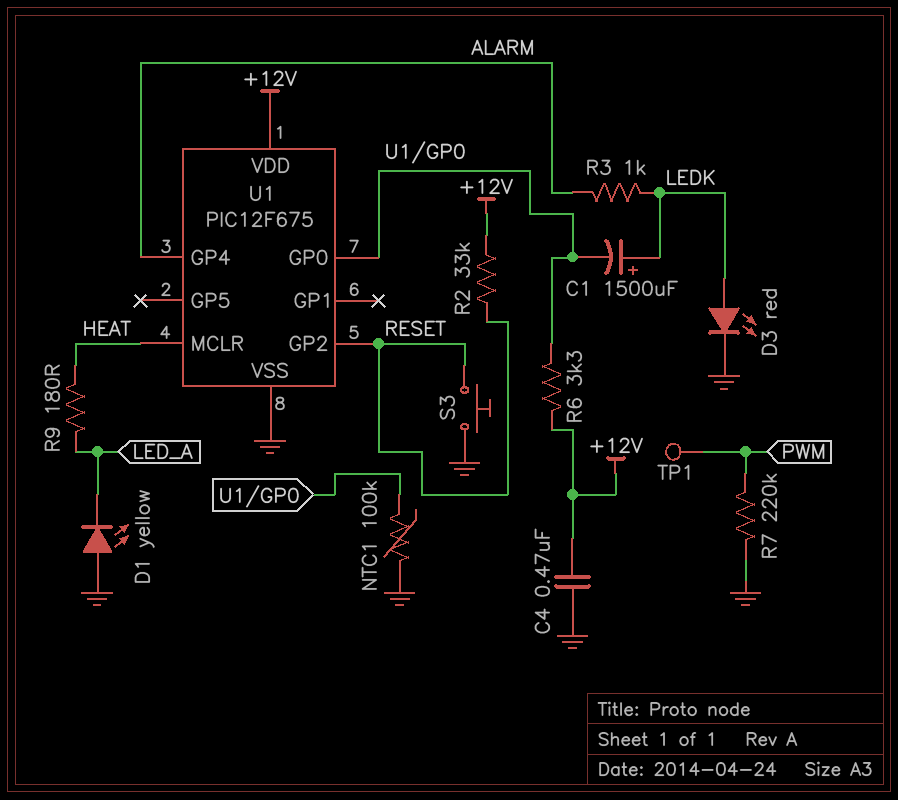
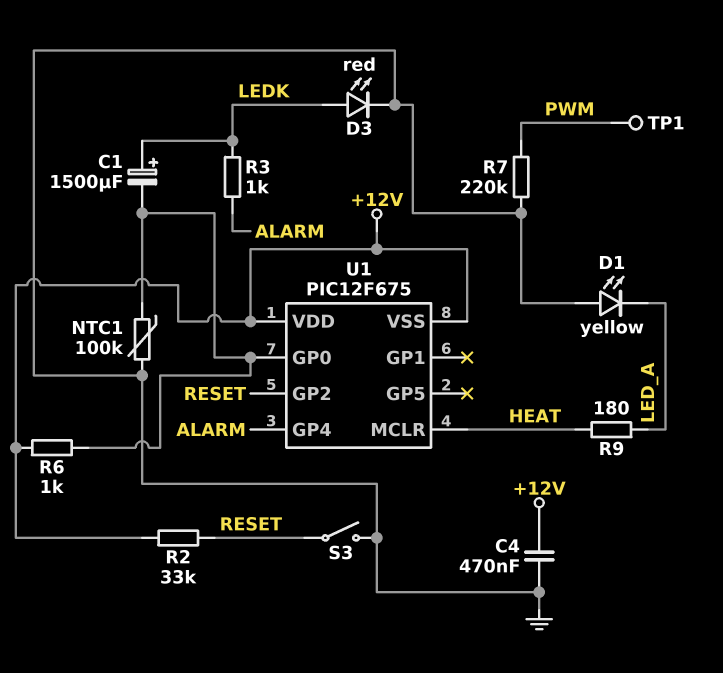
R6: 3.3k (+12V, U1/GP0) -> 1k (+12V, U1/GP0)
S3: button (GND, RESET) -> switch (GND, RESET)
U1 pin VSS: GND -> +12V

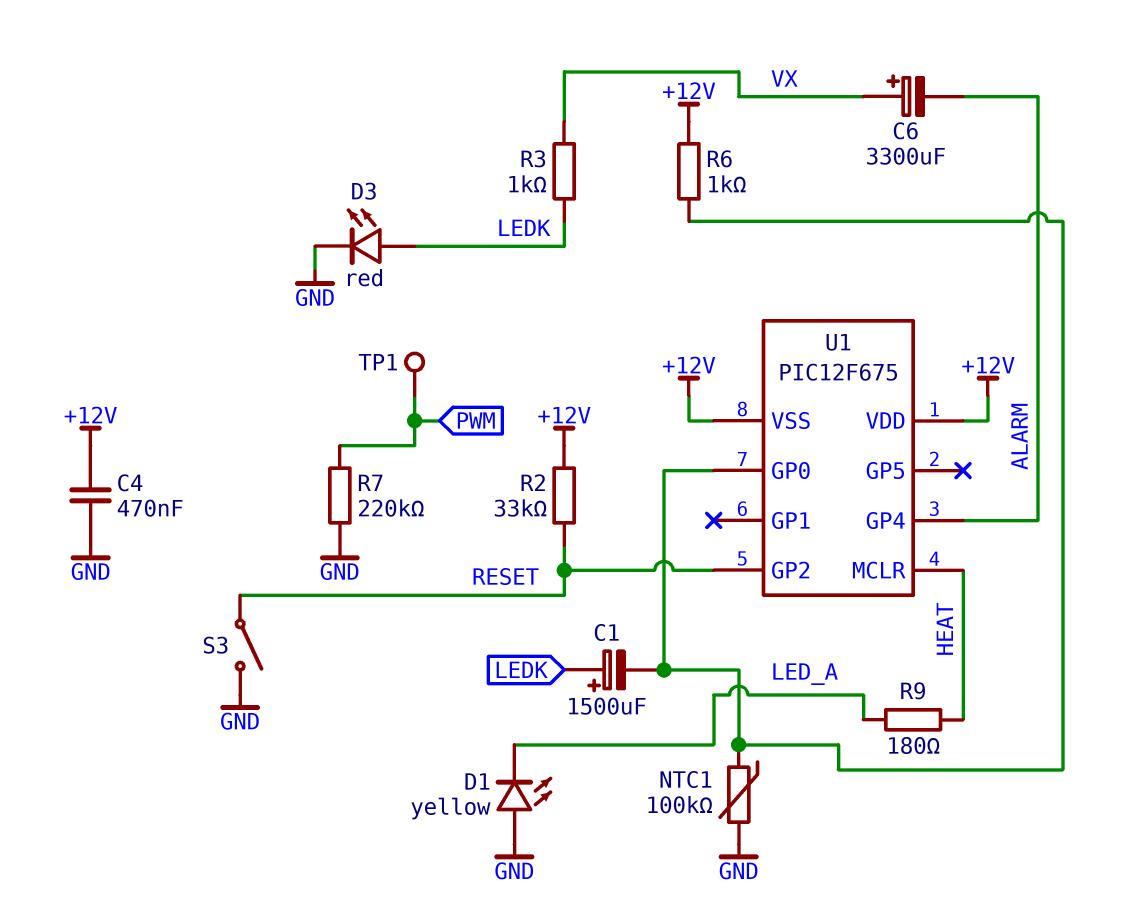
C6: none -> 3300uF (plus VX, minus ALARM)
R3: 1k (ALARM, LEDK) -> 1k (LEDK, VX)

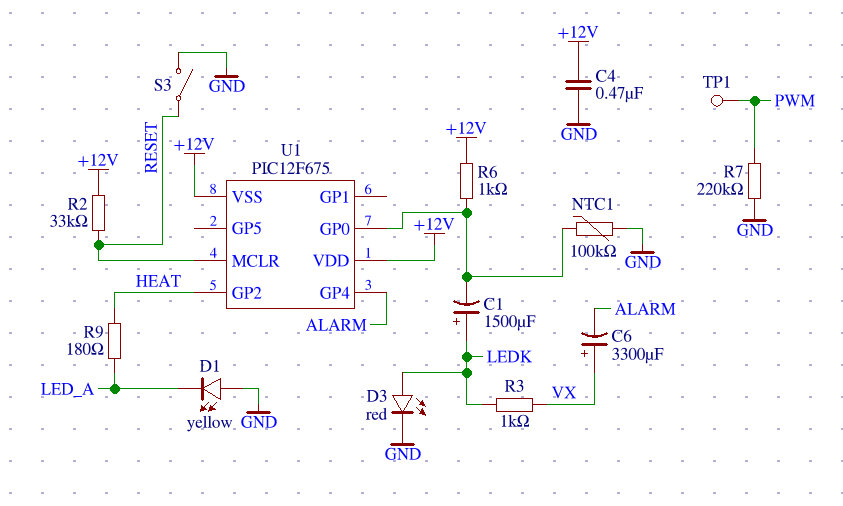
U1 pin GP2: RESET -> HEAT
U1 pin MCLR: HEAT -> RESET

